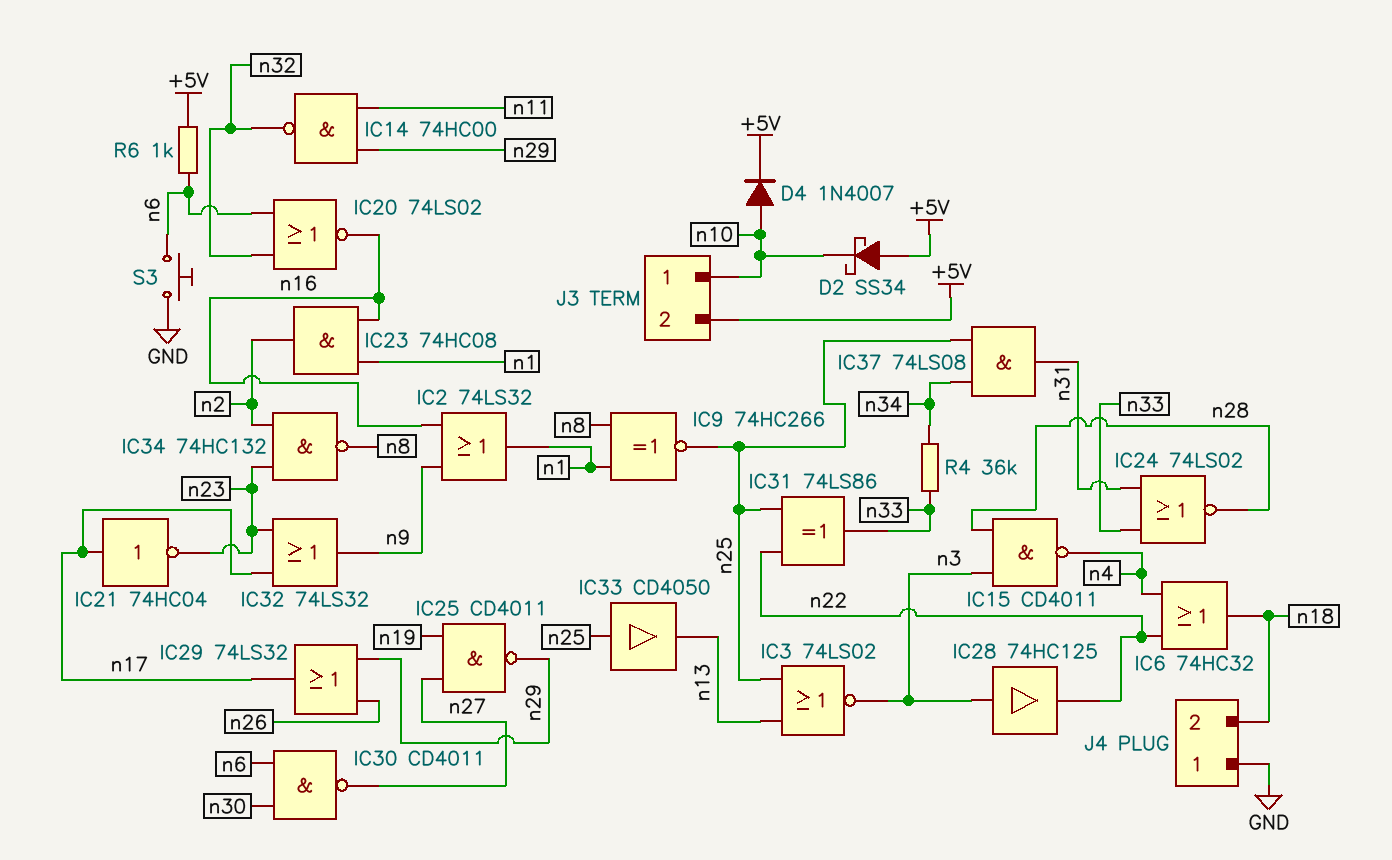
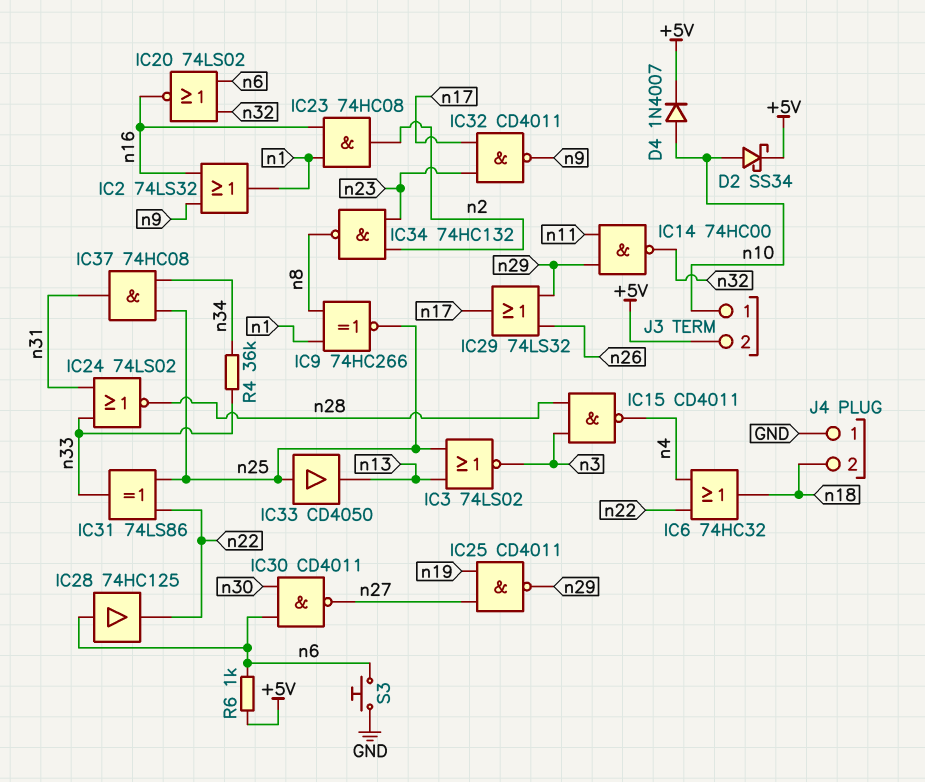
D2: schottky SS34 (A +5V, K n10) -> schottky SS34 (A n10, K +5V)
IC21: NOT 74HC04 (in n17, out n23) -> none
IC28: buffer 74HC125 (in n3, out n22) -> buffer 74HC125 (in n6, out n22)
IC32: OR 74LS32 (in n17, in n23, out n9) -> NAND CD4011 (in n17, in n23, out n9)
IC37: AND 74LS08 (in n25, in n34, out n31) -> AND 74HC08 (in n25, in n34, out n31)

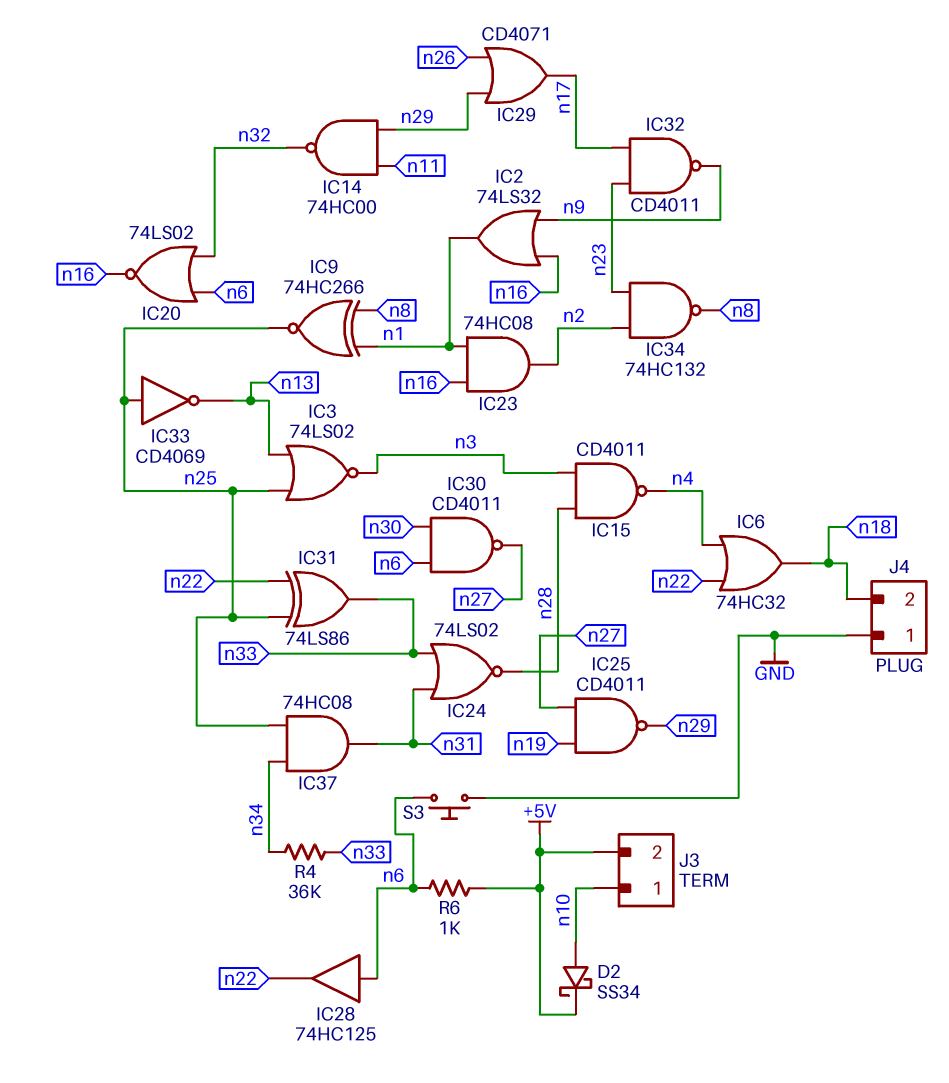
D4: diode 1N4007 (A n10, K +5V) -> none
IC29: OR 74LS32 (in n26, in n29, out n17) -> OR CD4071 (in n26, in n29, out n17)
IC33: buffer CD4050 (in n25, out n13) -> NOT CD4069 (in n25, out n13)

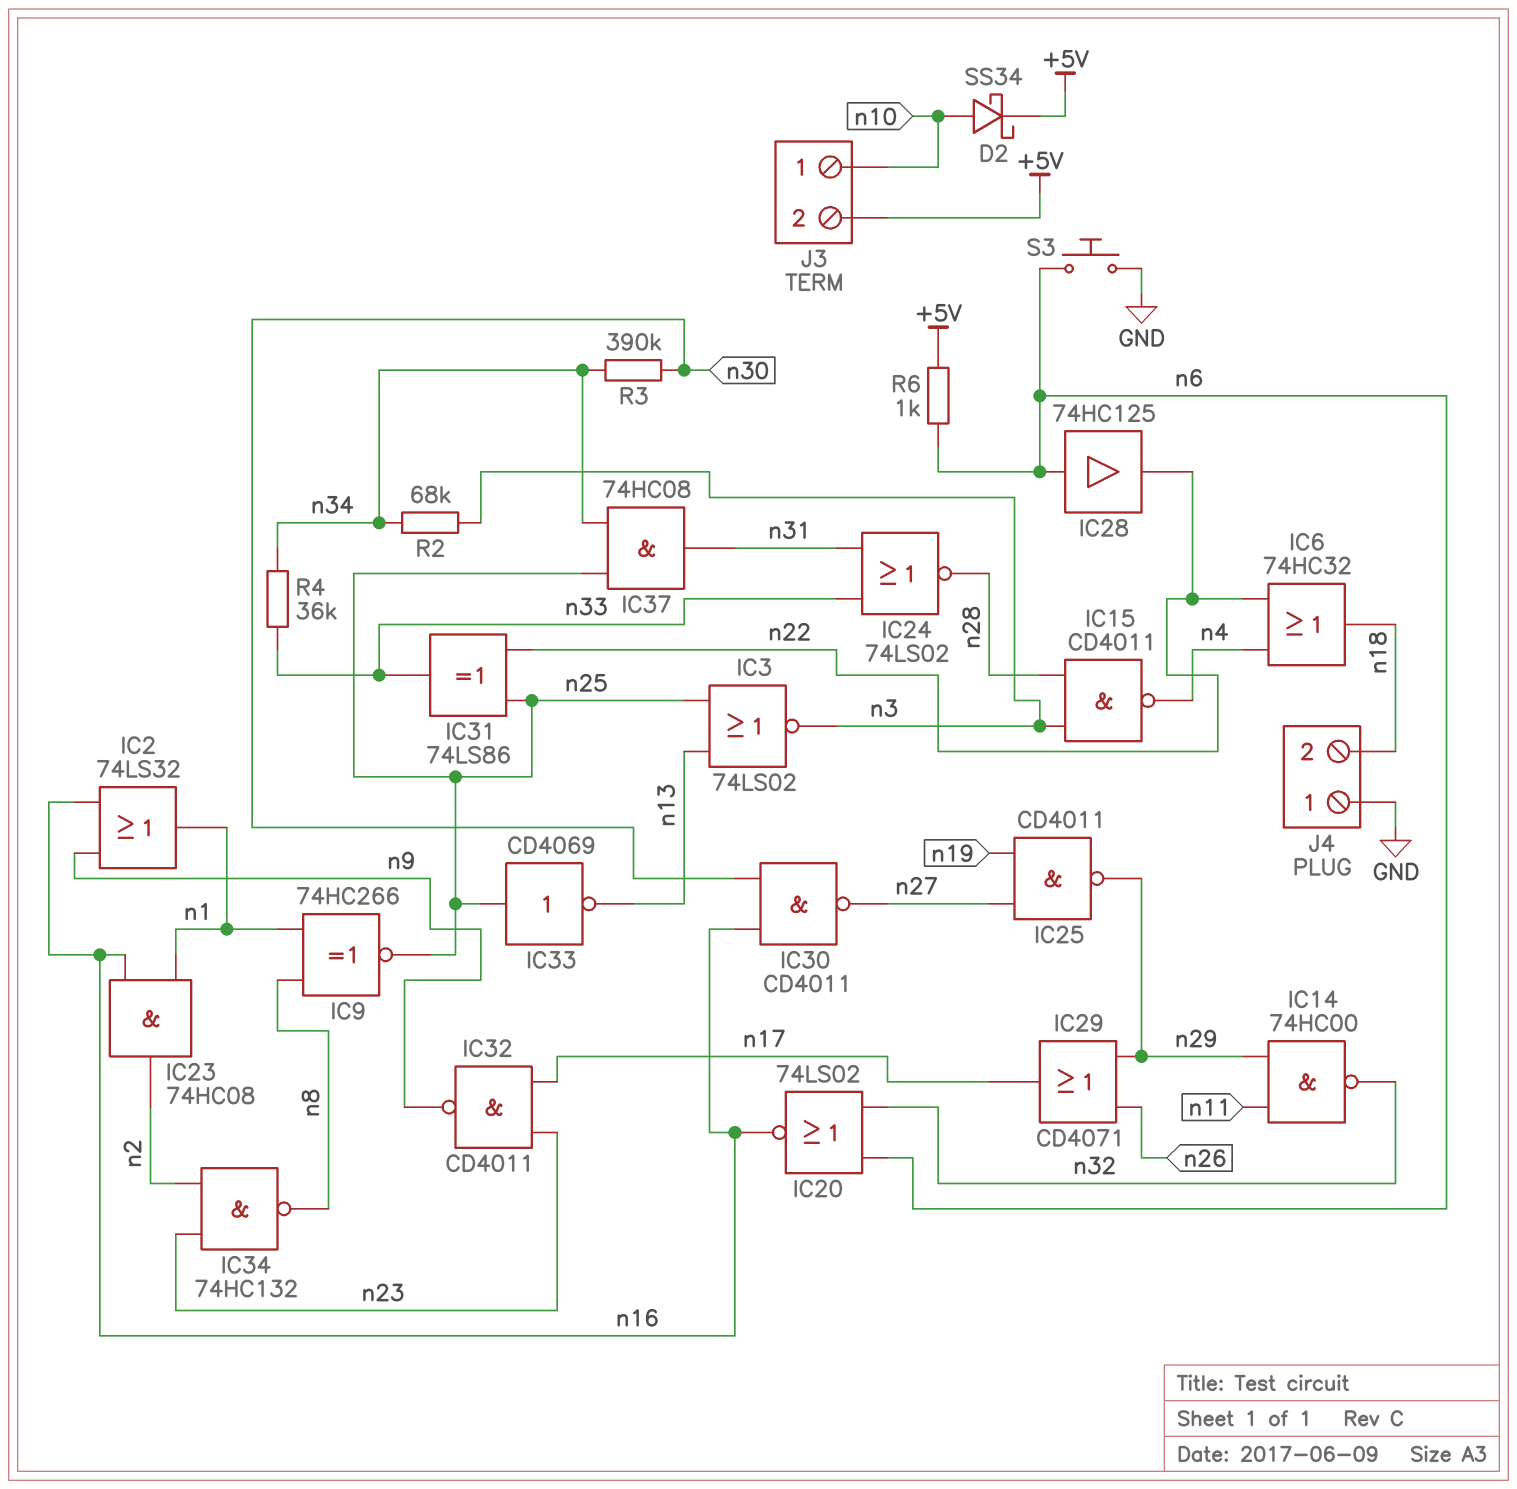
IC30: NAND CD4011 (in n6, in n30, out n27) -> NAND CD4011 (in n16, in n30, out n27)
R2: none -> 68k (n3, n34)
R3: none -> 390k (n30, n34)

